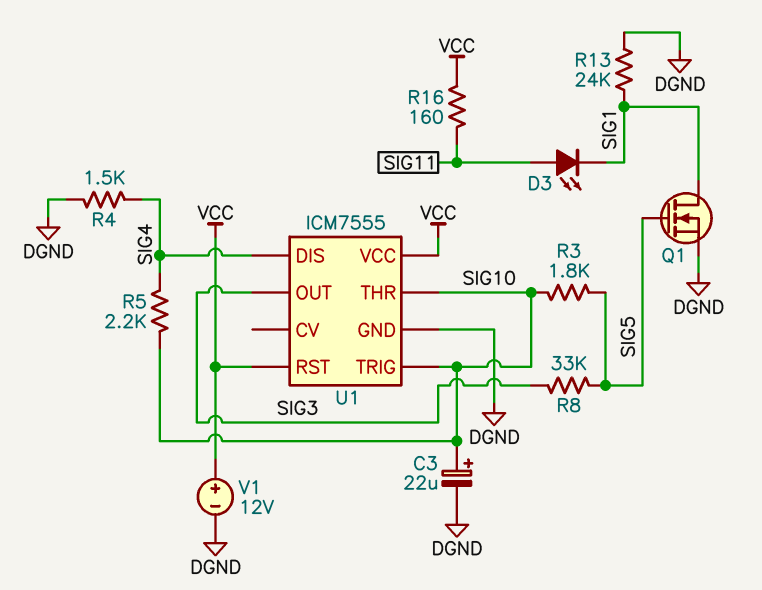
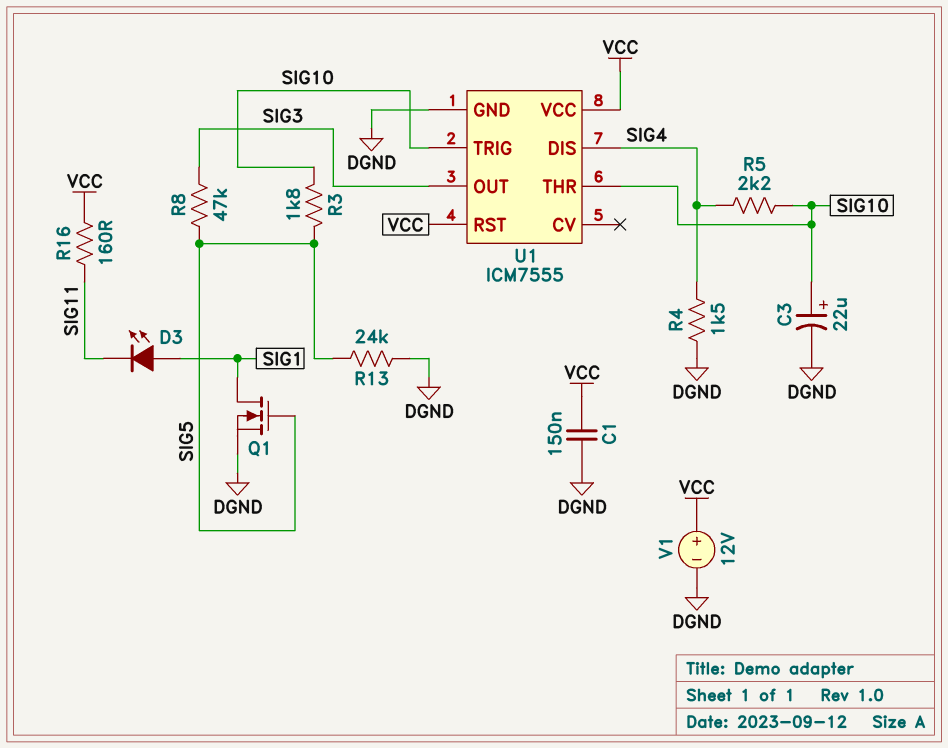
C1: none -> 150nF (DGND, VCC)
D3: LED (A SIG11, K SIG1) -> LED (A SIG1, K SIG11)
R8: 33k (SIG3, SIG5) -> 47k (SIG3, SIG5)
R13: 24k (DGND, SIG1) -> 24k (DGND, SIG5)

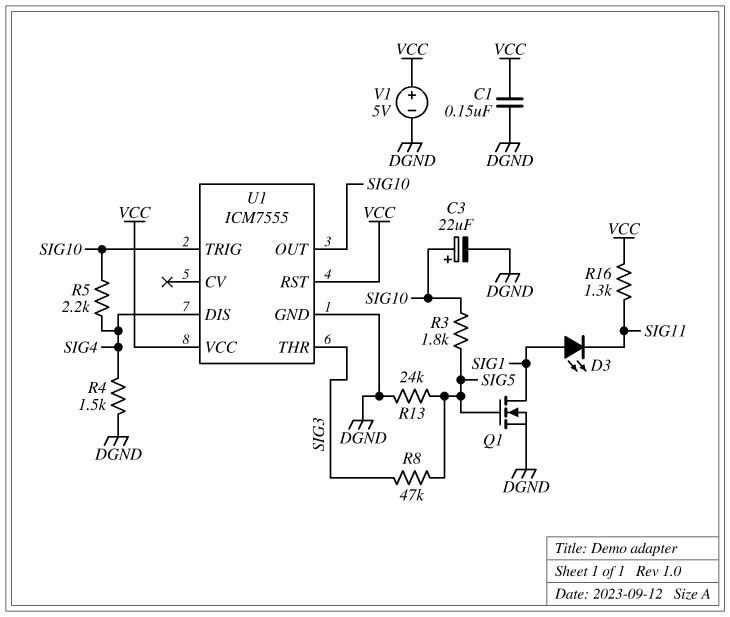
R16: 160 (SIG11, VCC) -> 1.3k (SIG11, VCC)
U1 pin OUT: SIG3 -> SIG10
U1 pin THR: SIG10 -> SIG3
V1: 12V (plus VCC, minus DGND) -> 5V (plus VCC, minus DGND)

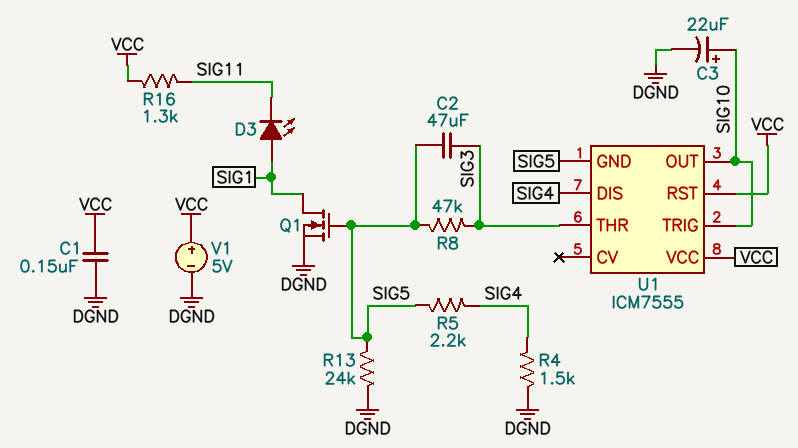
C2: none -> 47uF (SIG3, SIG5)
R3: 1.8k (SIG5, SIG10) -> none
R5: 2.2k (SIG4, SIG10) -> 2.2k (SIG4, SIG5)
U1 pin GND: DGND -> SIG5

